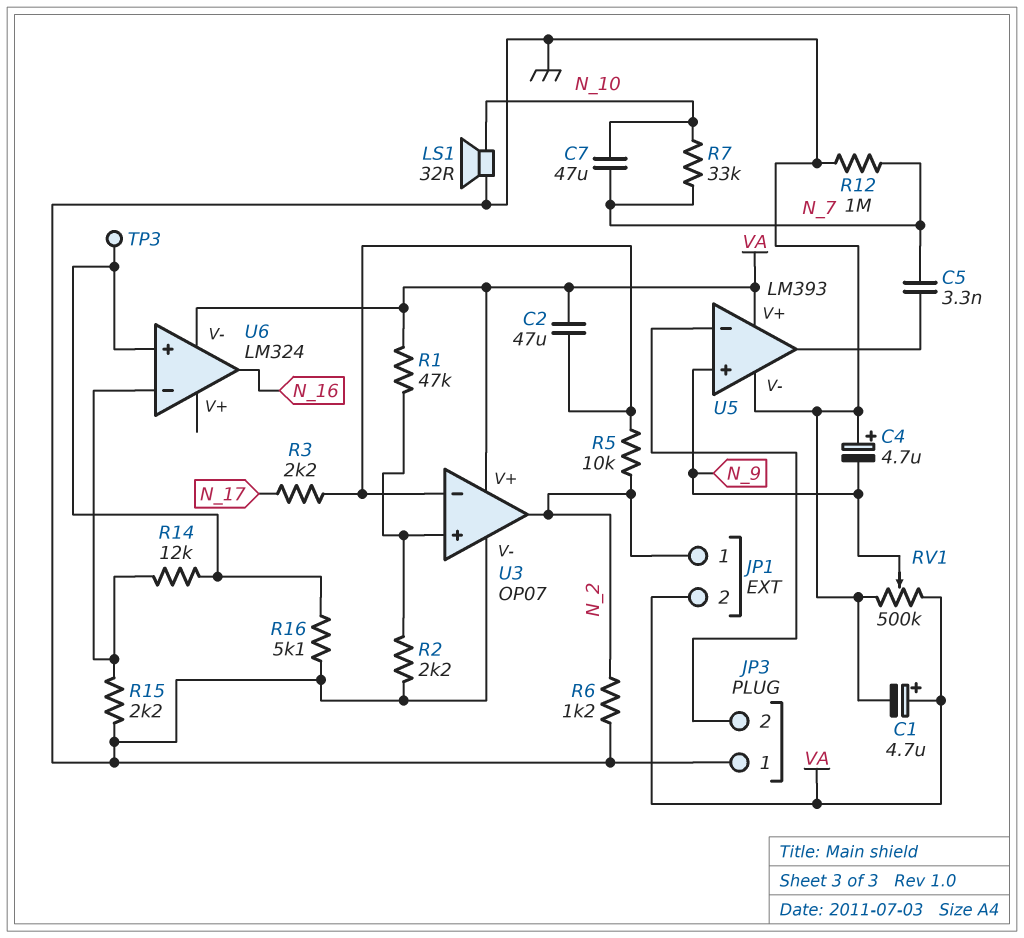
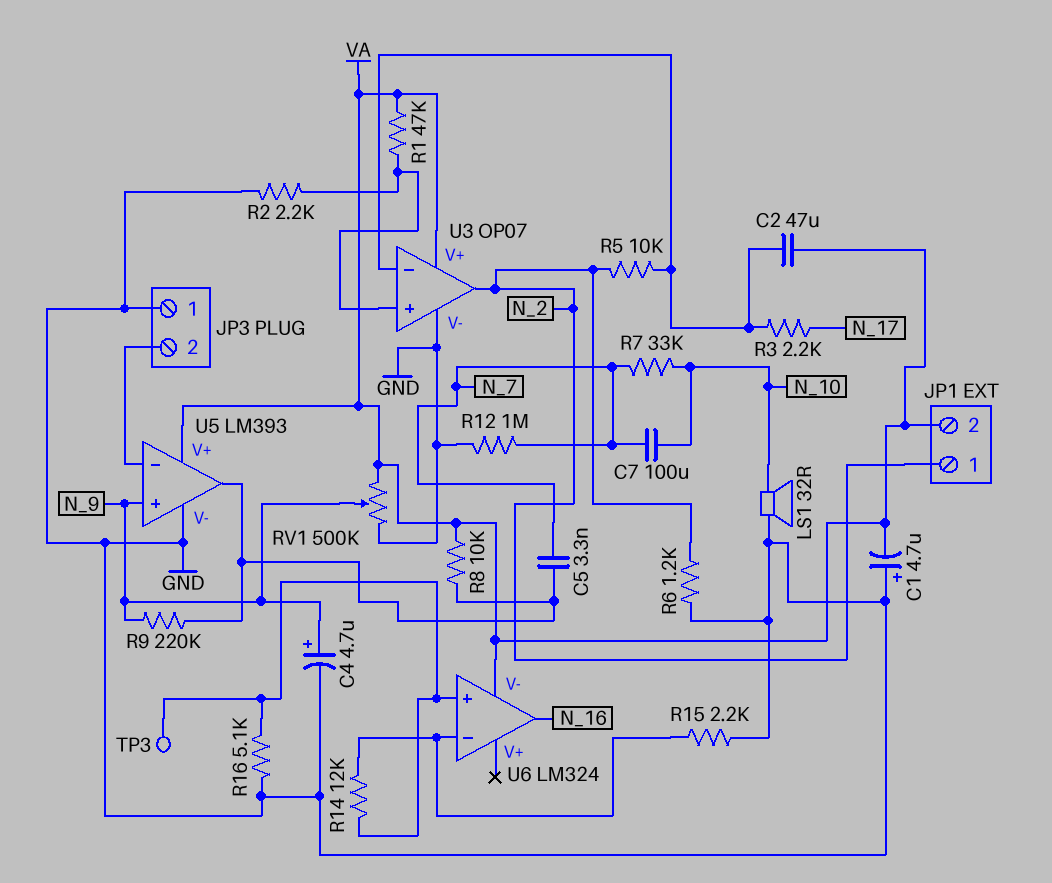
C1: 4.7uF (plus VA, minus GND) -> 4.7uF (plus GND, minus VA)
C4: 4.7uF (plus GND, minus N_9) -> 4.7uF (plus N_9, minus GND)
C7: 47uF (N_7, N_10) -> 100uF (N_7, N_10)
R8: none -> 10k (U5/out, VA)
R9: none -> 220k (N_9, U5/out)

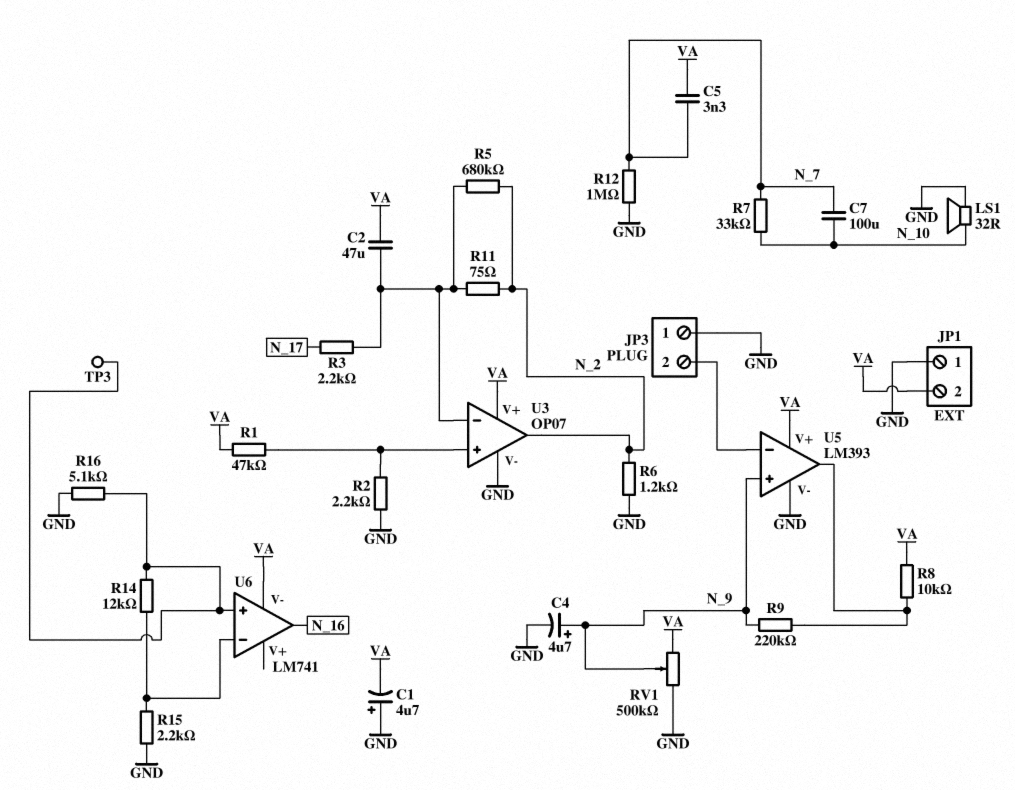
C5: 3.3nF (N_7, U5/out) -> 3.3nF (N_7, VA)
JP1 pin 1: N_2 -> GND
R5: 10k (N_2, U3/in-) -> 680k (N_2, U3/in-)
R11: none -> 75 (N_2, U3/in-)
U6: LM324 -> LM741

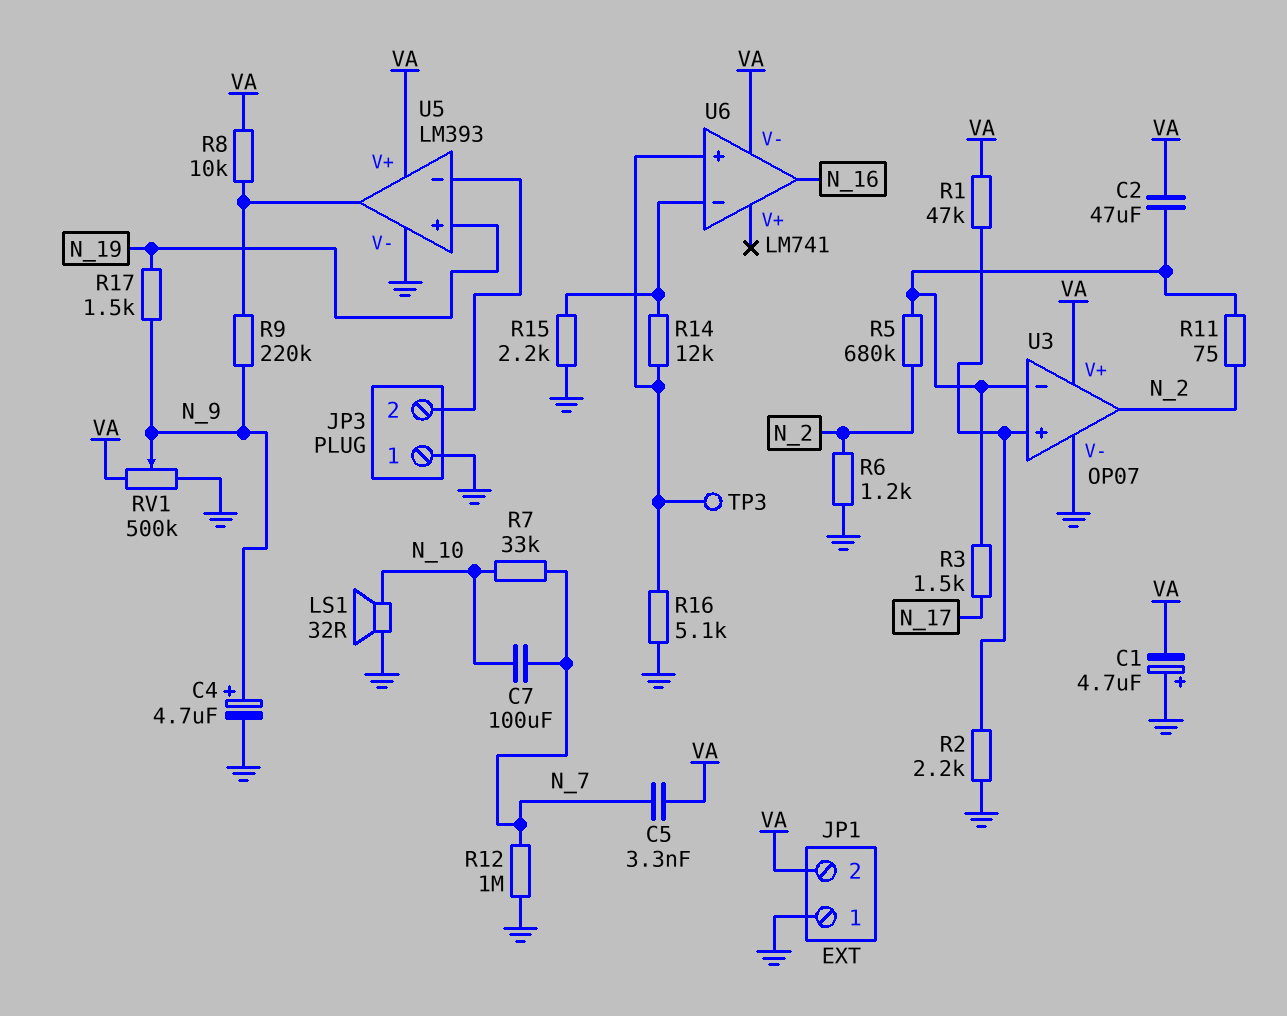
R3: 2.2k (N_17, U3/in-) -> 1.5k (N_17, U3/in-)
R17: none -> 1.5k (N_9, N_19)
U5 pin in+: N_9 -> N_19

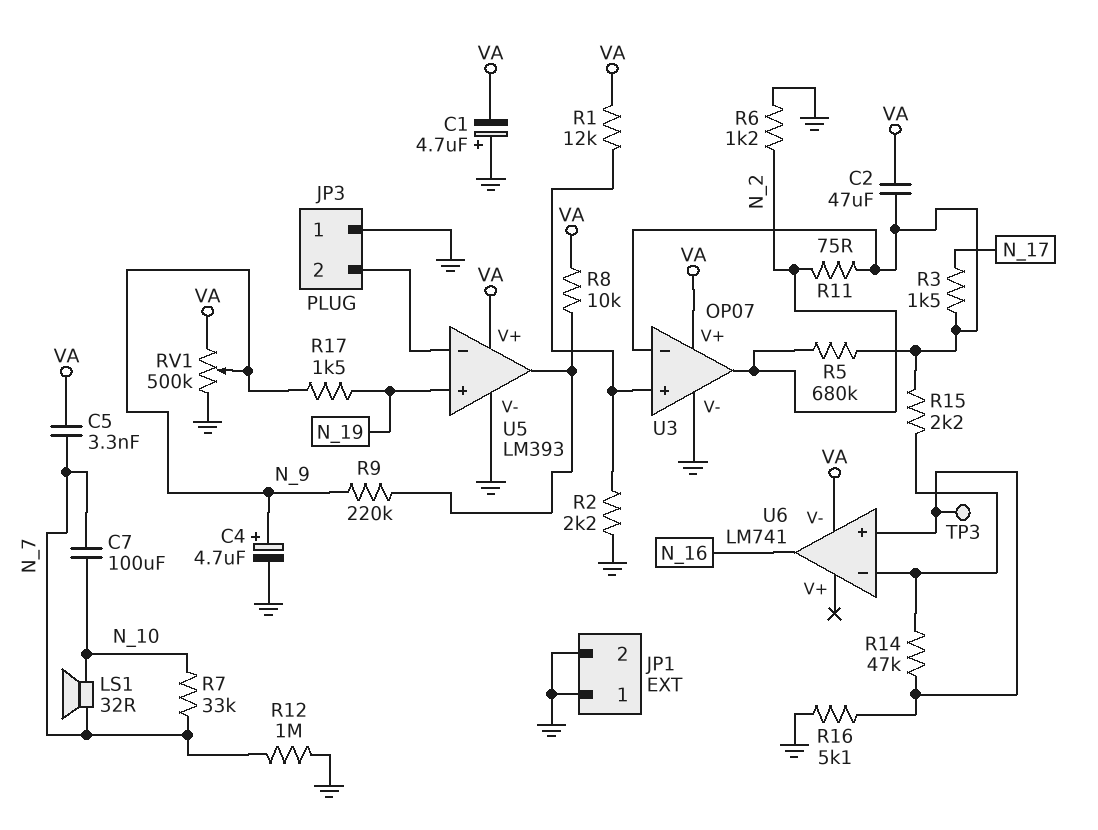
JP1 pin 2: VA -> GND
LS1: speaker 32R (GND, N_10) -> speaker 32R (N_7, N_10)
R1: 47k (U3/in+, VA) -> 12k (U3/in+, VA)
R14: 12k (U6/in+, U6/in-) -> 47k (U6/in+, U6/in-)
R15: 2.2k (GND, U6/in-) -> 2.2k (U3/in-, U6/in-)

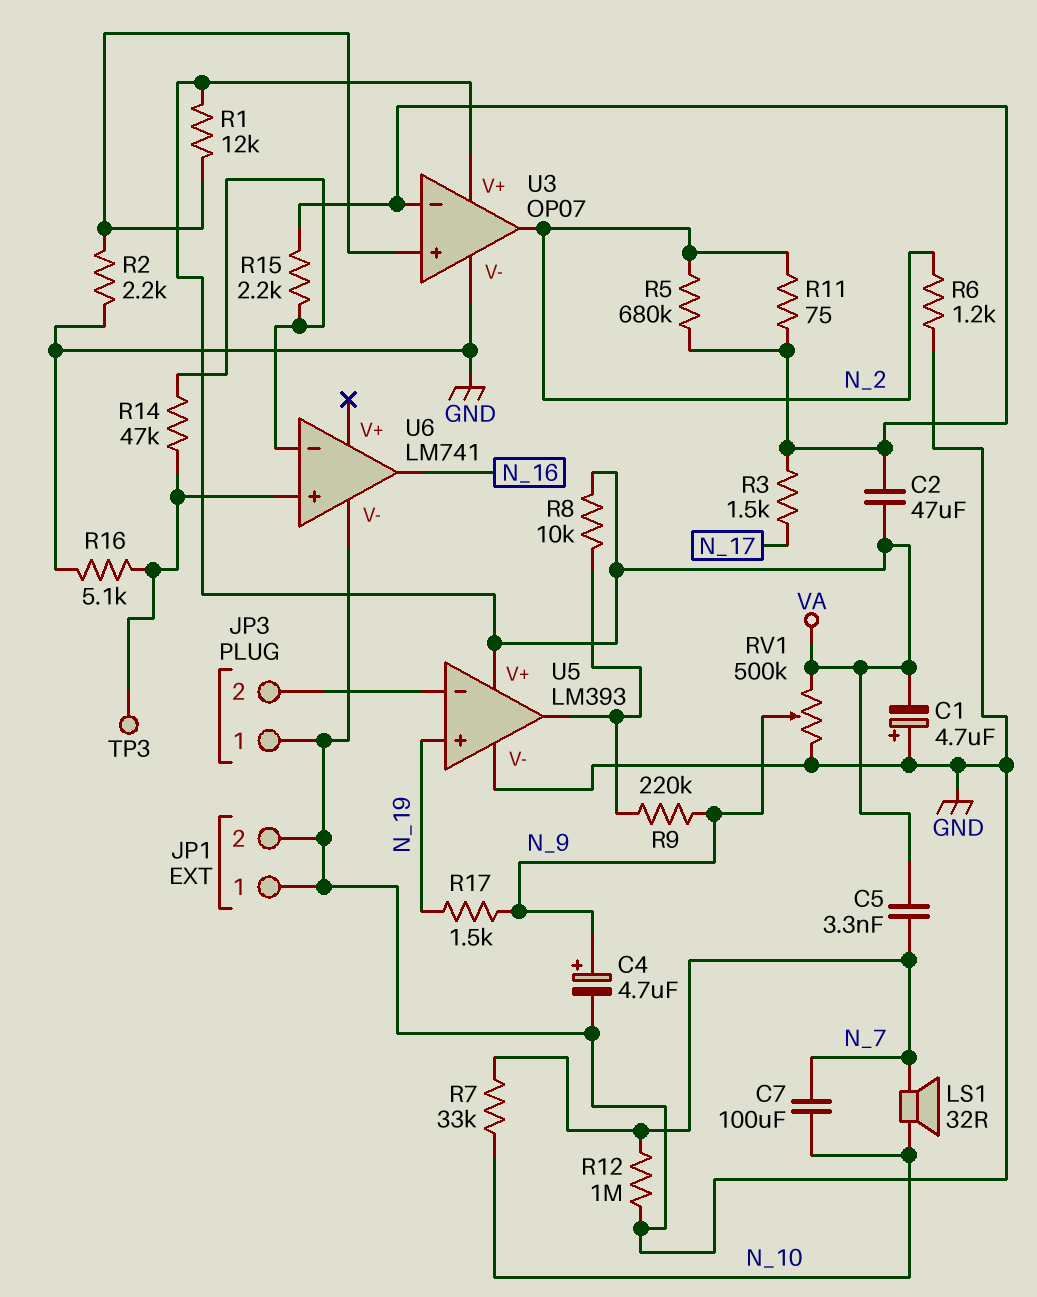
U6 pin V-: VA -> GND

